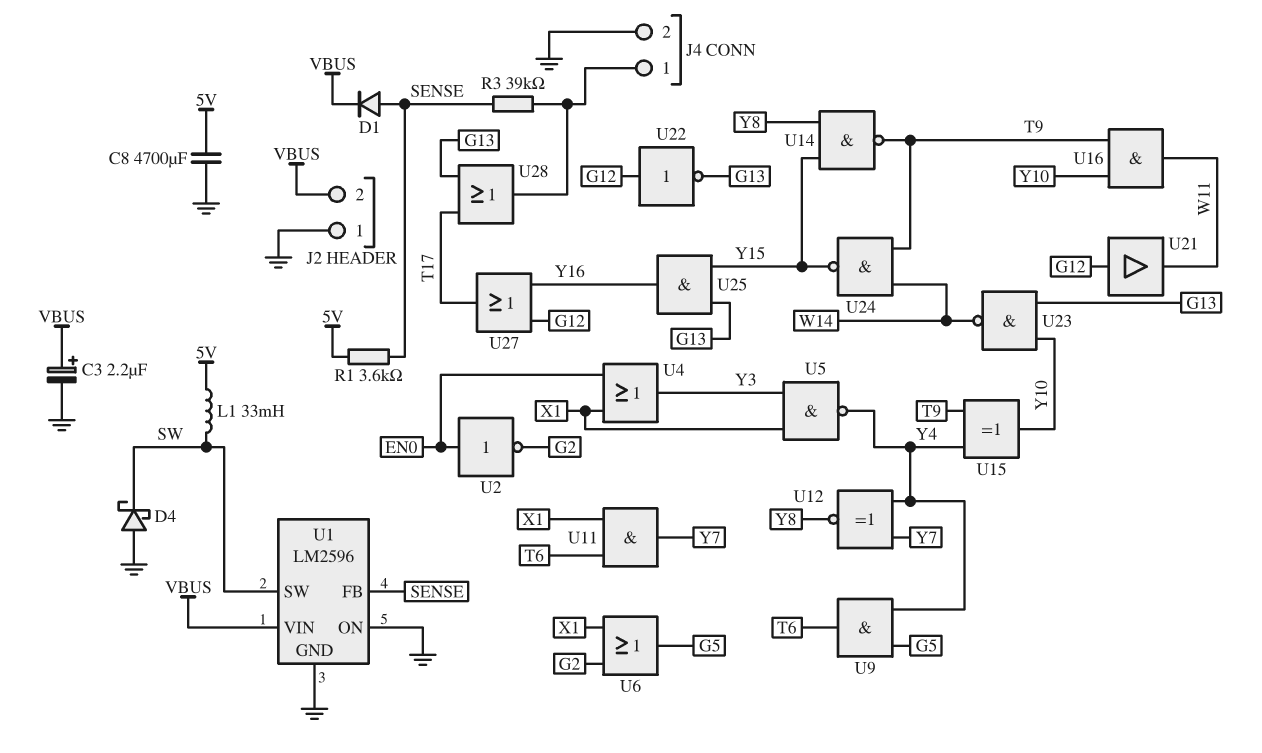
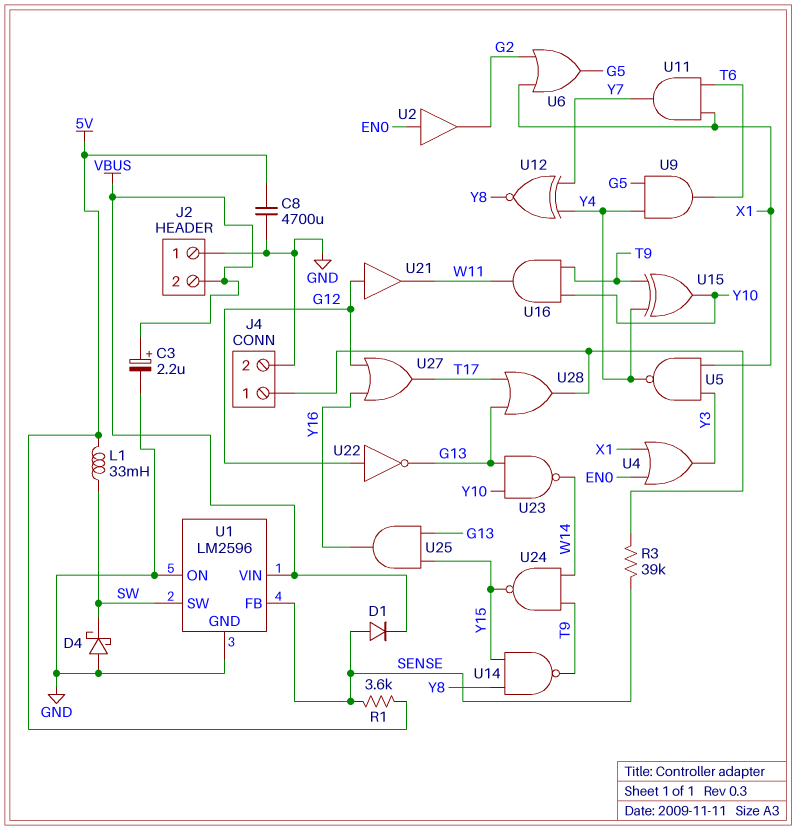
U2: NOT (in EN0, out G2) -> buffer (in EN0, out G2)

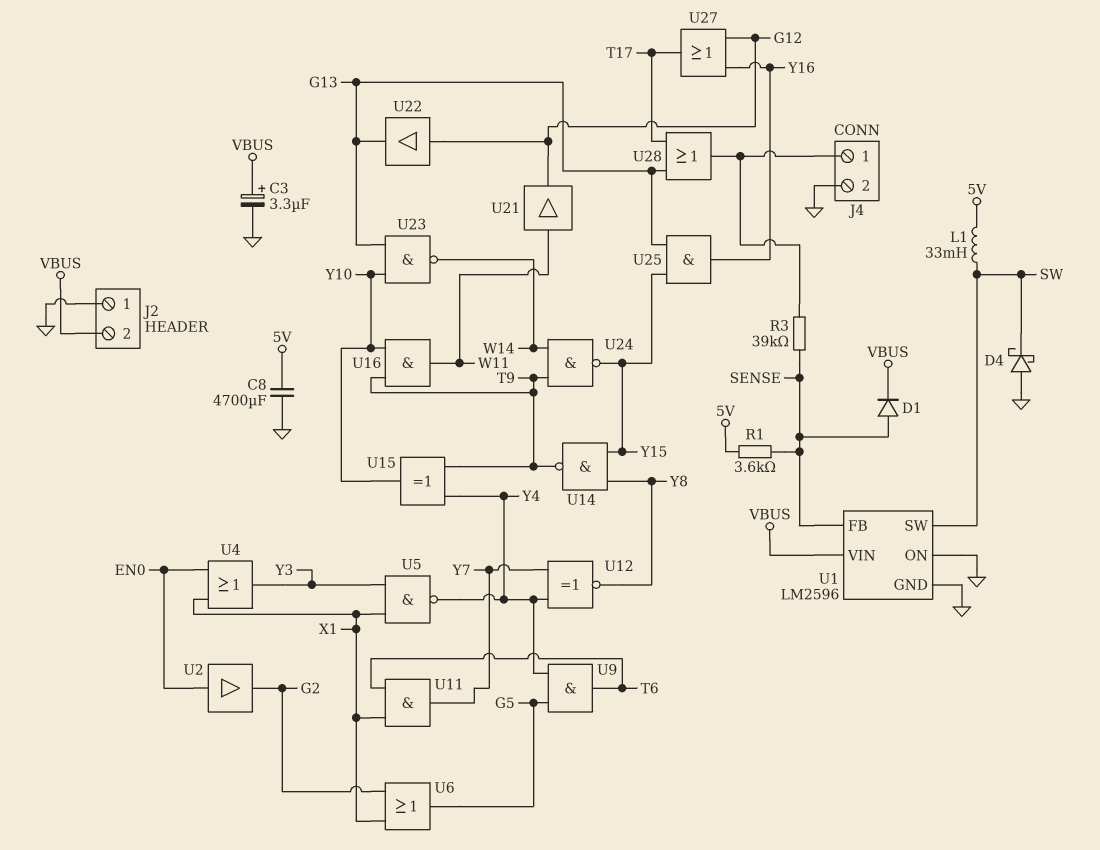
C3: 2.2uF (plus VBUS, minus GND) -> 3.3uF (plus VBUS, minus GND)
U21: buffer (in G12, out W11) -> buffer (in W11, out G12)
U22: NOT (in G12, out G13) -> buffer (in G12, out G13)

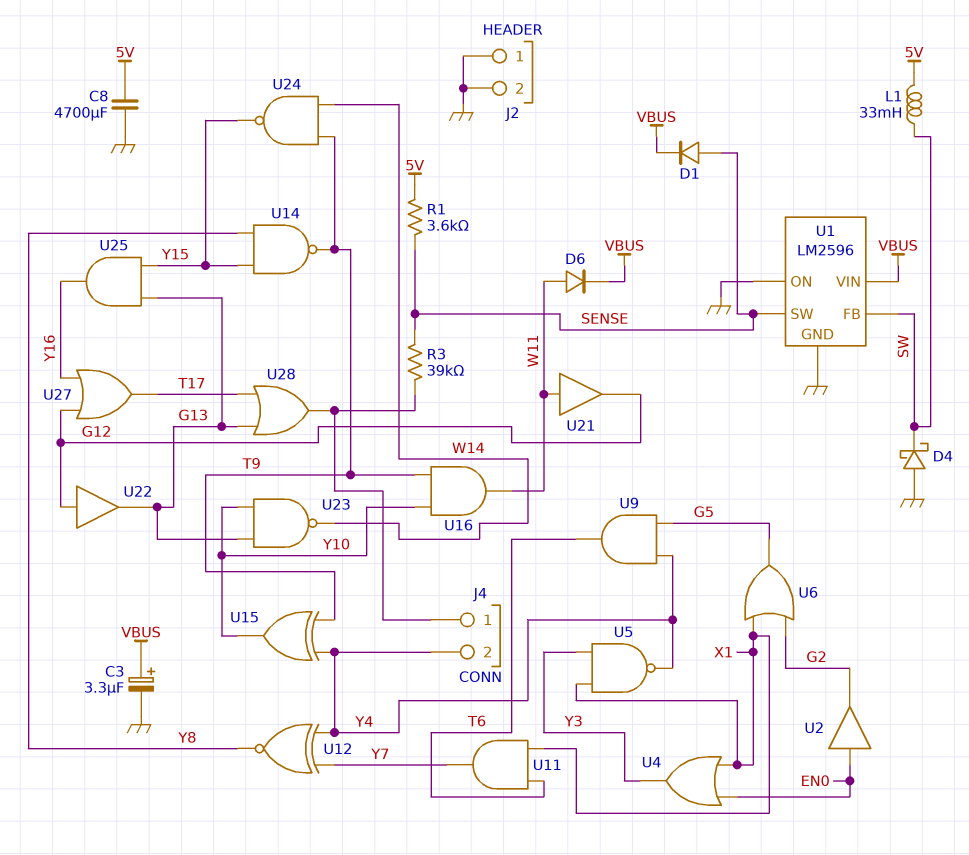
D6: none -> diode (A W11, K VBUS)
J2 pin 2: VBUS -> GND
J4 pin 2: GND -> Y4
U1 pin FB: SENSE -> SW
U1 pin SW: SW -> SENSE

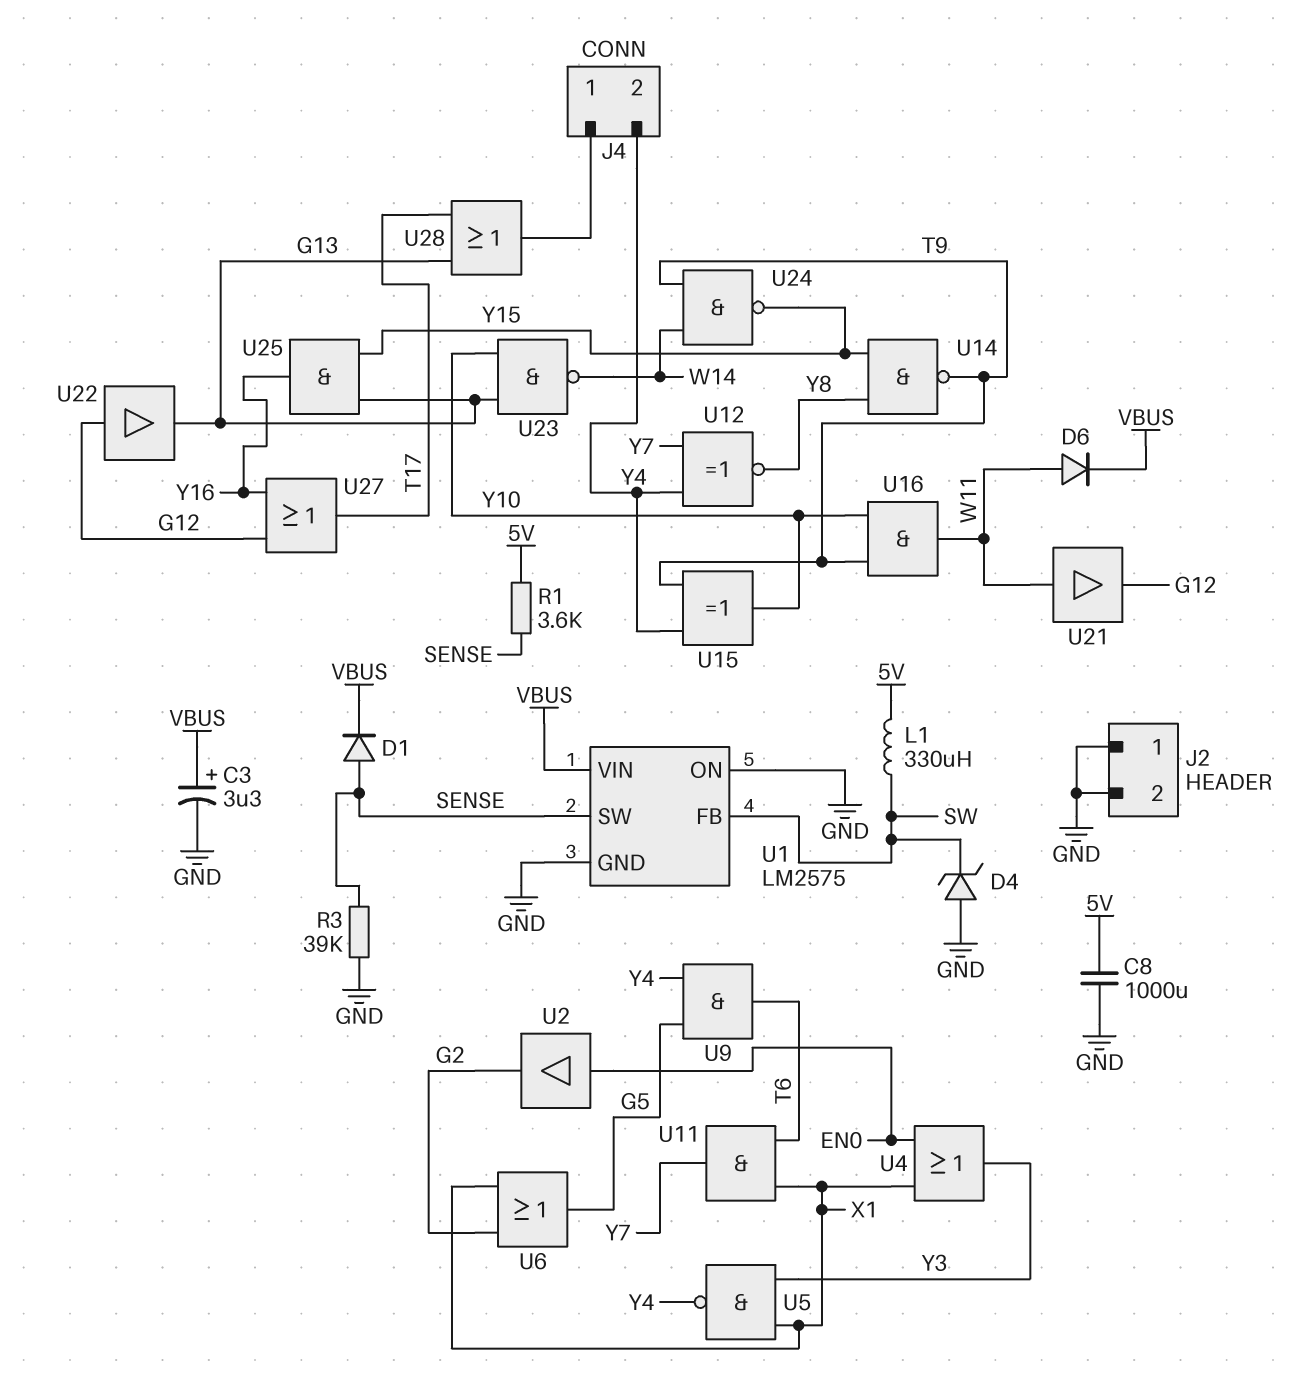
C8: 4700uF (5V, GND) -> 1000uF (5V, GND)
D4: schottky (A GND, K SW) -> zener (A GND, K SW)
L1: 33mH (5V, SW) -> 330uH (5V, SW)
R3: 39k (J4/1, SENSE) -> 39k (GND, SENSE)
U1: LM2596 -> LM2575

